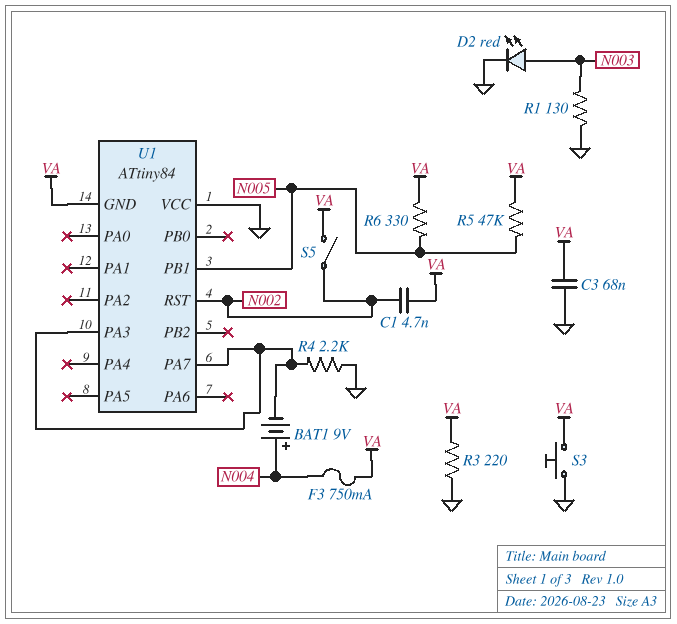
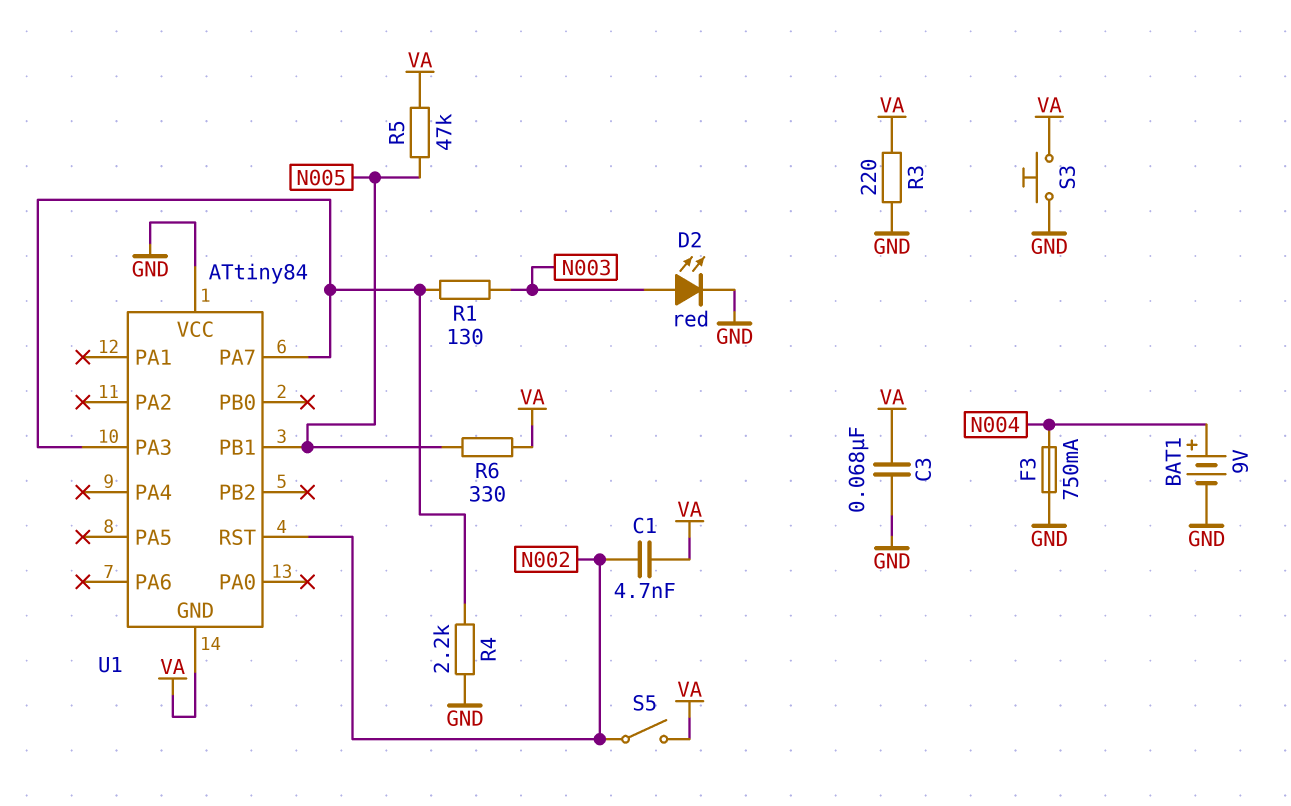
BAT1: 9V (plus N004, minus U1/PA3) -> 9V (plus N004, minus GND)
F3: 750mA (N004, VA) -> 750mA (GND, N004)
R1: 130 (GND, N003) -> 130 (N003, U1/PA3)

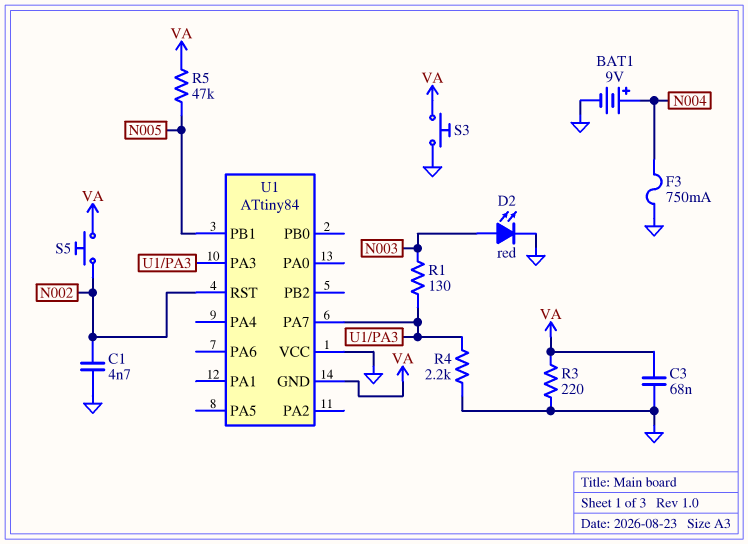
C1: 4.7nF (N002, VA) -> 4.7nF (GND, N002)
R6: 330 (N005, VA) -> none
S5: switch (N002, VA) -> button (N002, VA)

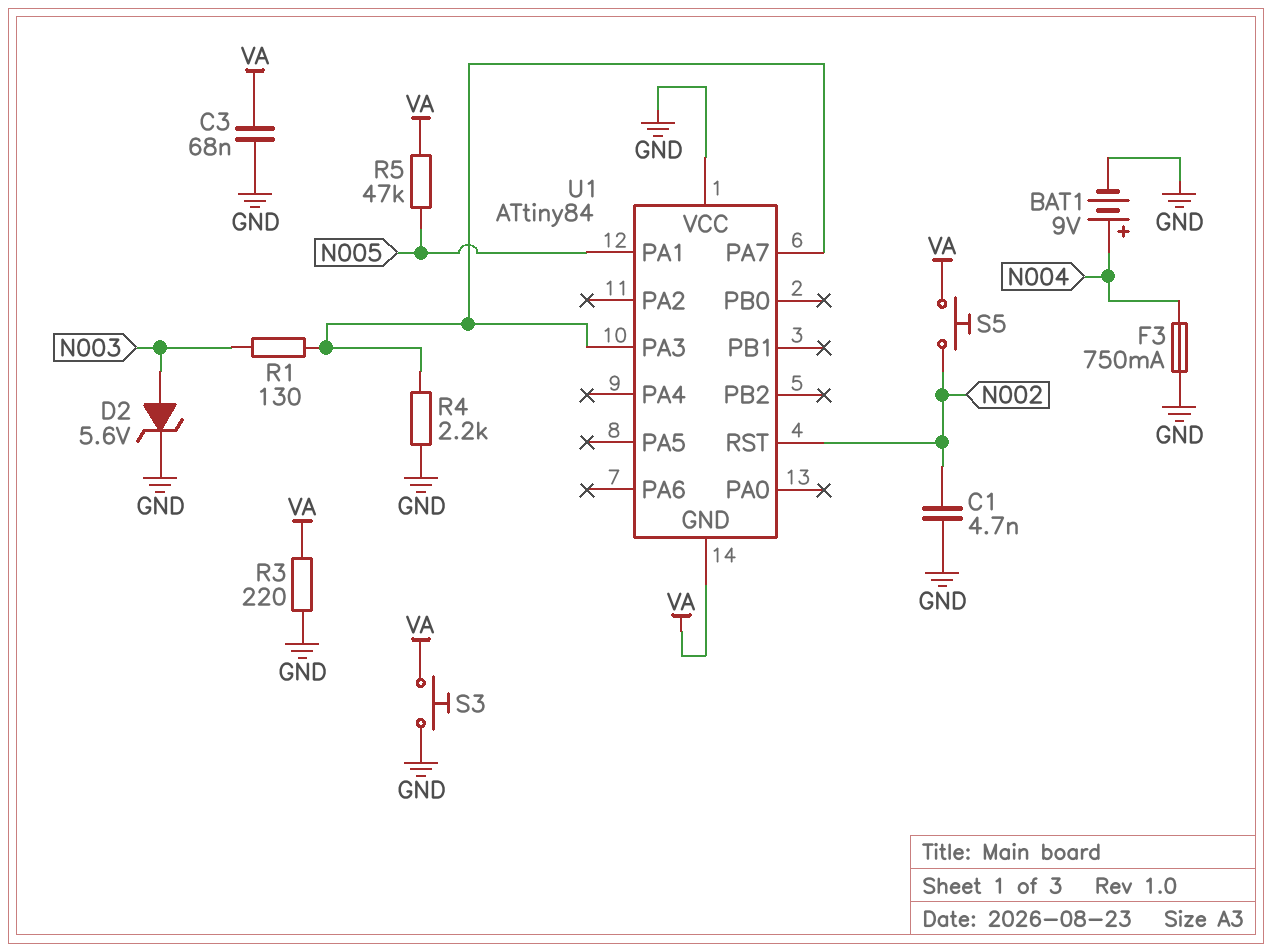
D2: LED red (A N003, K GND) -> zener 5.6V (A N003, K GND)
U1 pin PA1: none -> N005
U1 pin PB1: N005 -> none

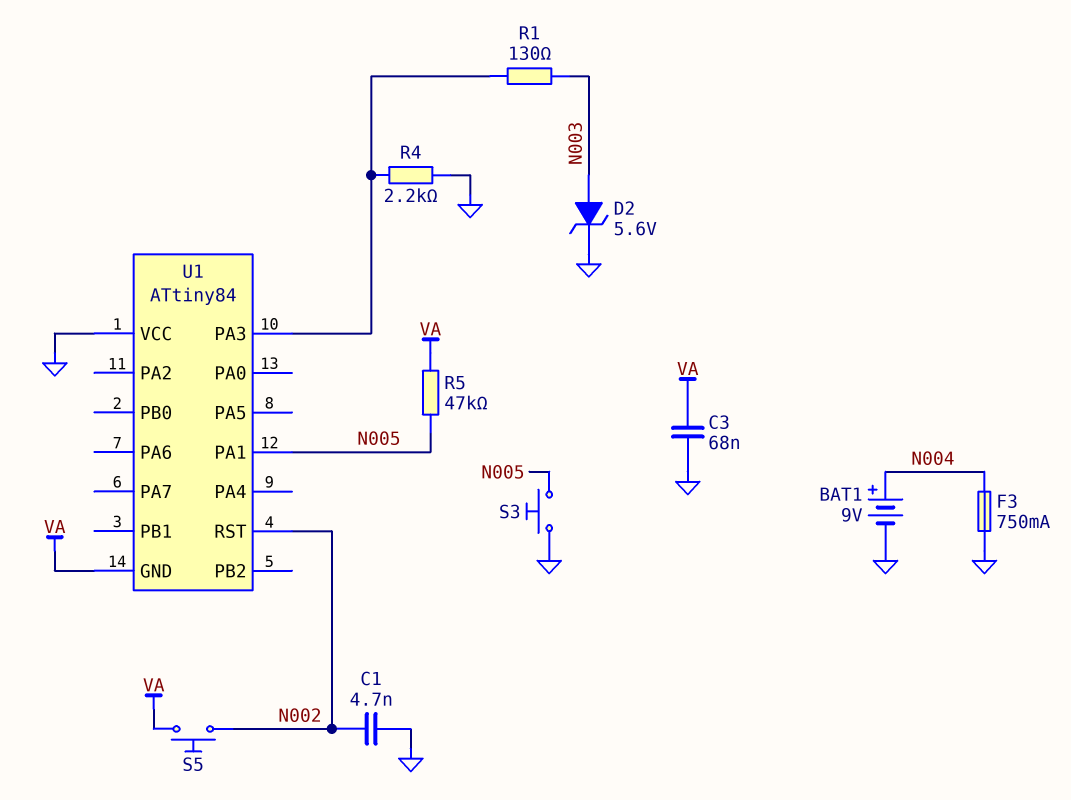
R3: 220 (GND, VA) -> none
S3: button (GND, VA) -> button (GND, N005)
U1 pin PA7: U1/PA3 -> none

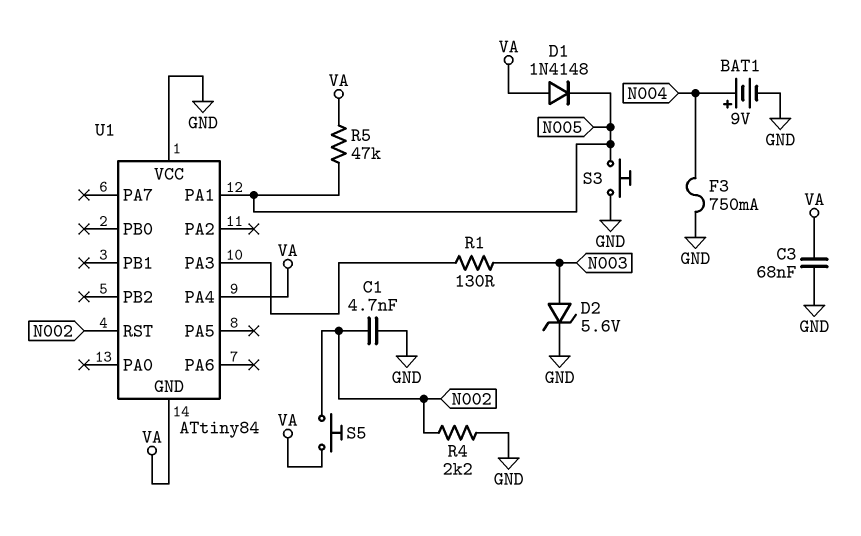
D1: none -> diode 1N4148 (A VA, K N005)
R4: 2.2k (GND, U1/PA3) -> 2.2k (GND, N002)
U1 pin PA4: none -> VA

